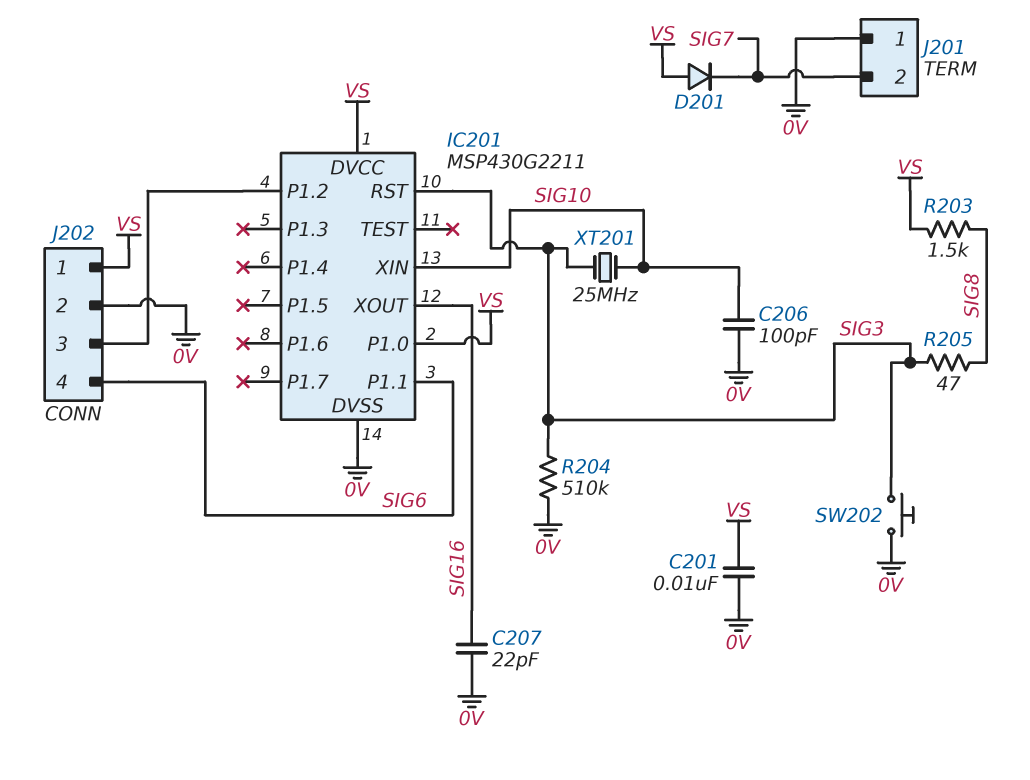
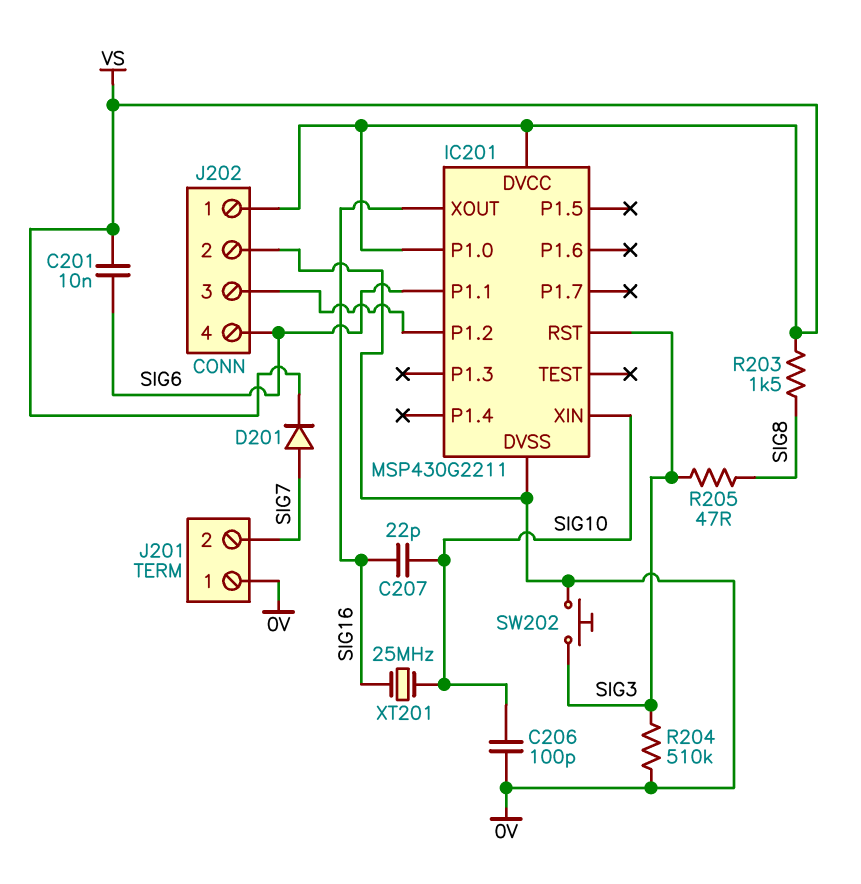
C201: 10nF (0V, VS) -> 10nF (SIG6, VS)
C207: 22pF (0V, SIG16) -> 22pF (SIG10, SIG16)
D201: diode (A VS, K SIG7) -> diode (A SIG7, K VS)
XT201: 25MHz (SIG3, SIG10) -> 25MHz (SIG10, SIG16)

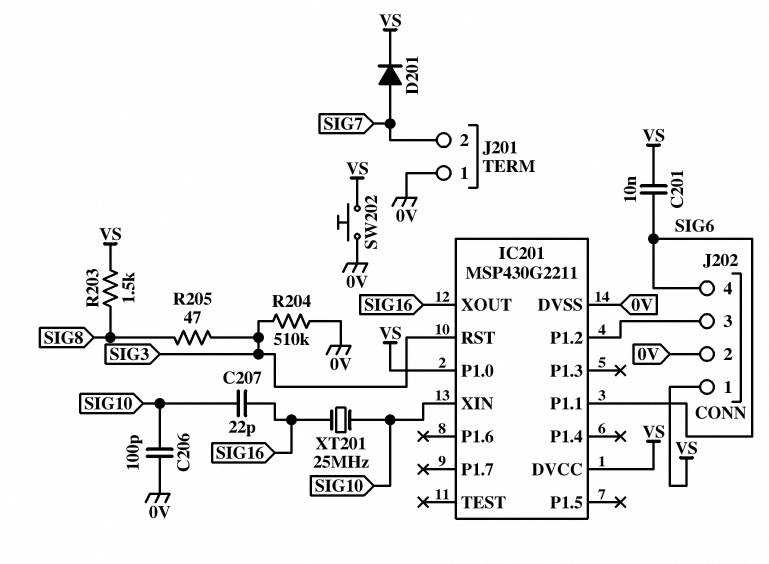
SW202: button (0V, SIG3) -> button (0V, VS)

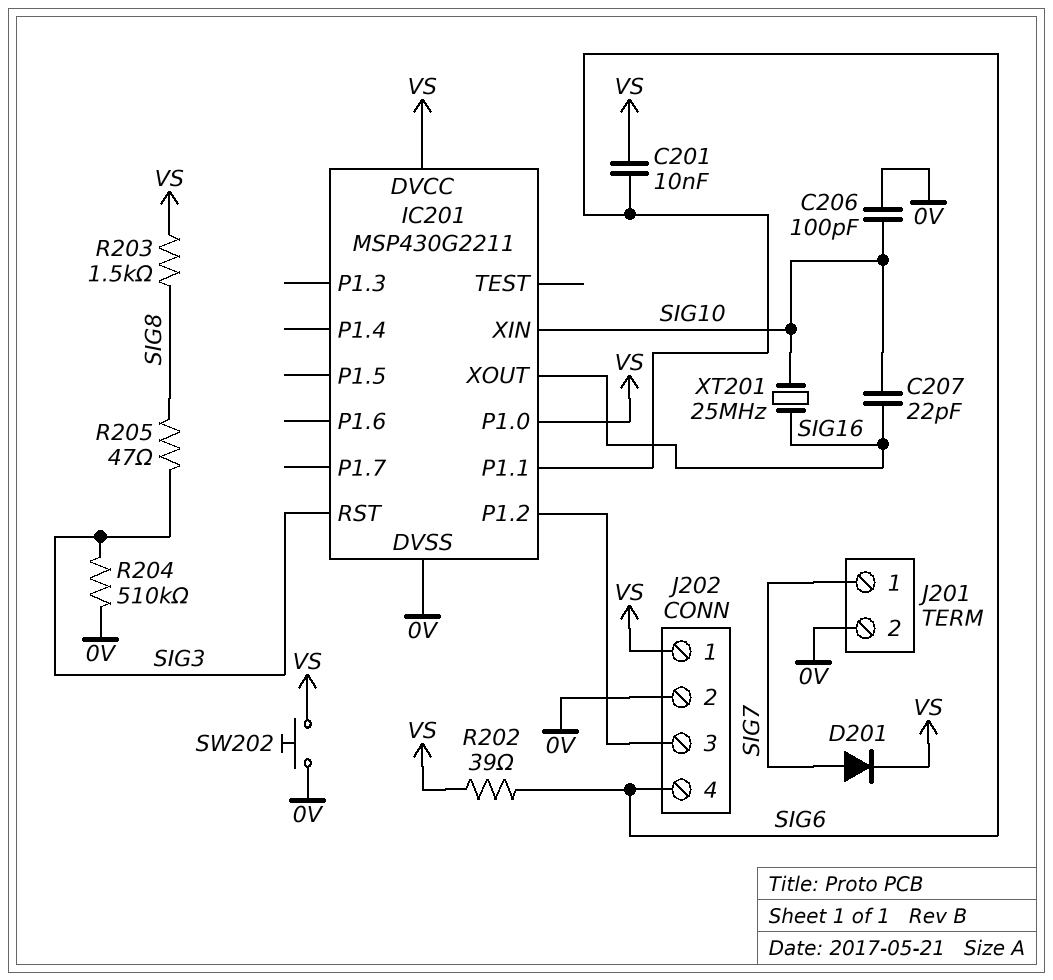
J201 pin 1: 0V -> SIG7
J201 pin 2: SIG7 -> 0V
R202: none -> 39 (SIG6, VS)

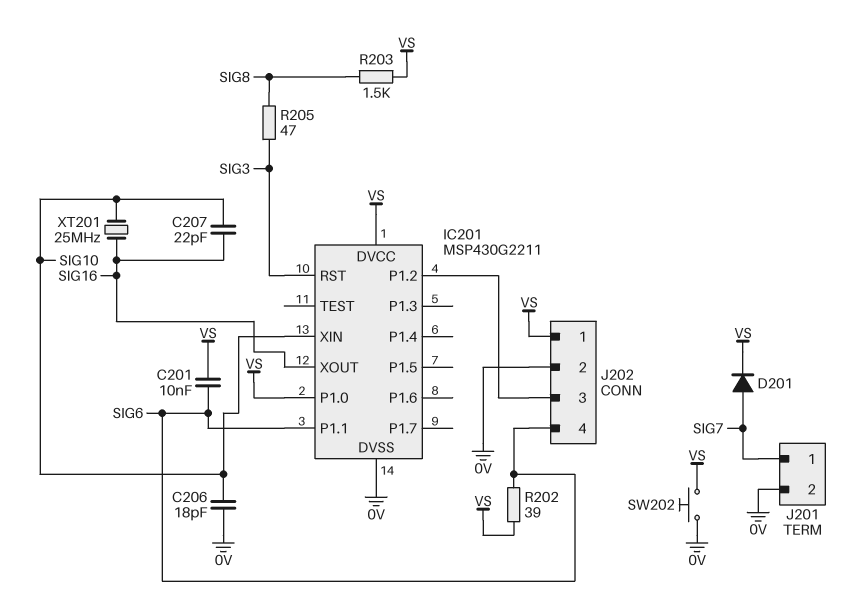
C206: 100pF (0V, SIG10) -> 18pF (0V, SIG10)
R204: 510k (0V, SIG3) -> none

